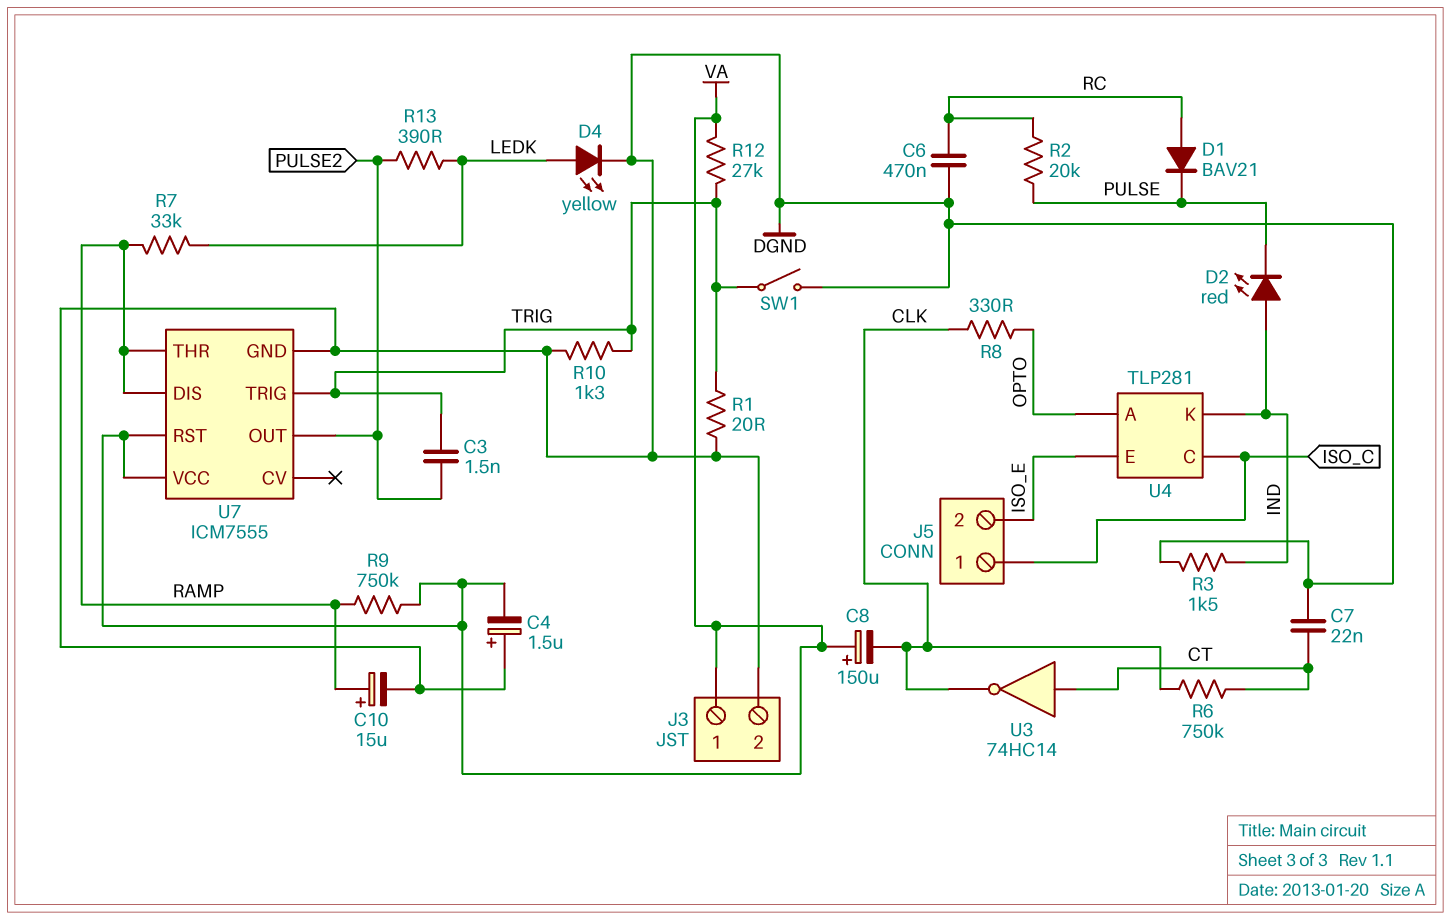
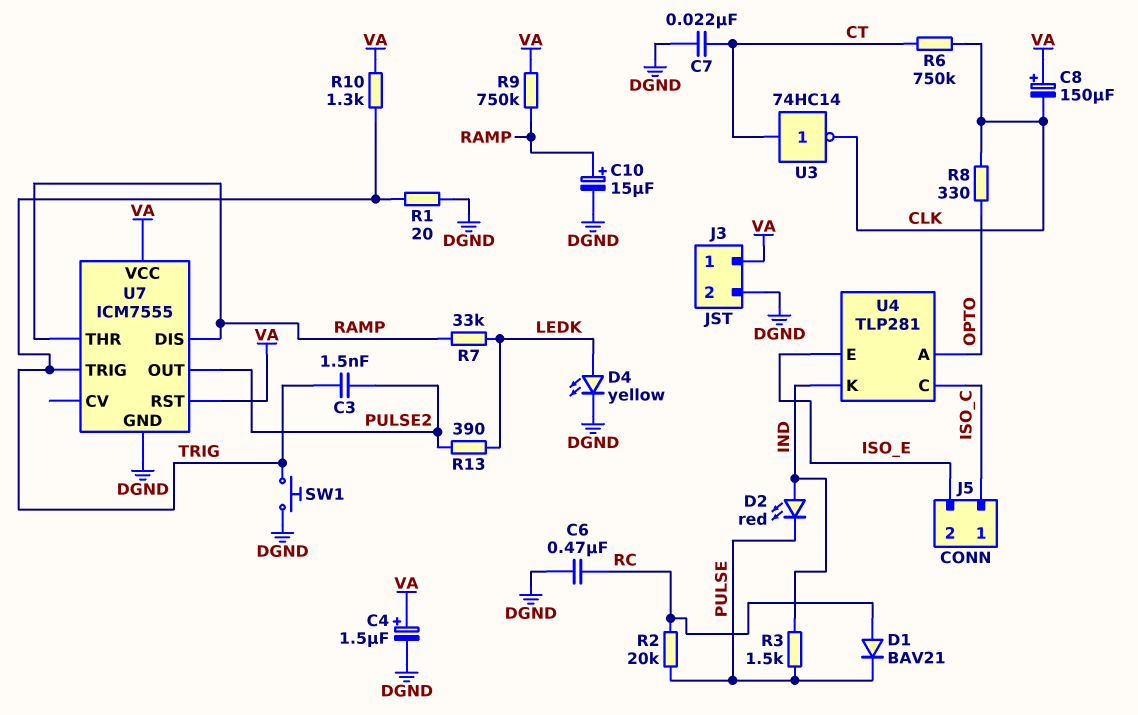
C4: 1.5uF (plus DGND, minus VA) -> 1.5uF (plus VA, minus DGND)
R3: 1.5k (DGND, IND) -> 1.5k (IND, PULSE)
R10: 1.3k (DGND, TRIG) -> 1.3k (TRIG, VA)
R12: 27k (TRIG, VA) -> none
SW1: switch (DGND, TRIG) -> button (DGND, TRIG)

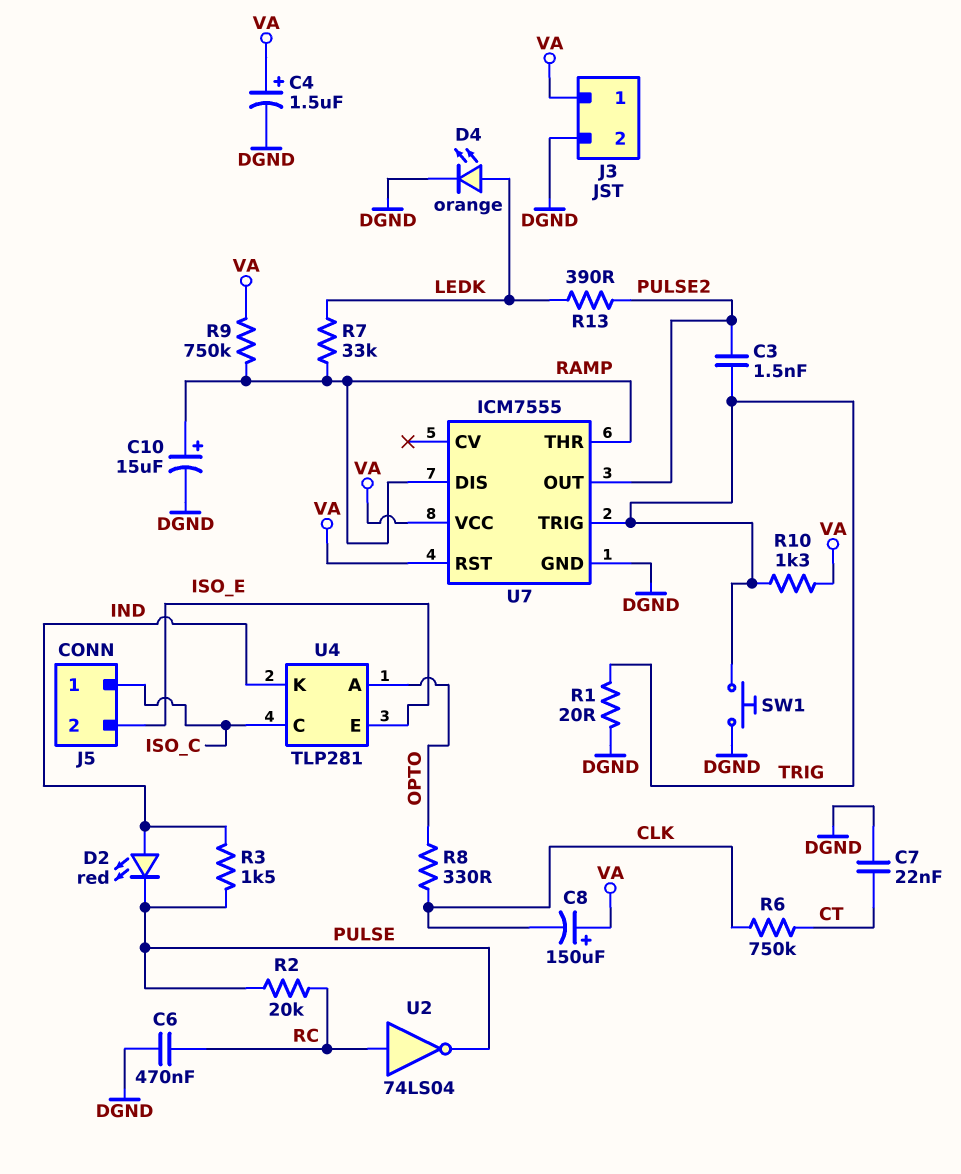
D1: diode BAV21 (A RC, K PULSE) -> none
D4: LED yellow (A LEDK, K DGND) -> LED orange (A LEDK, K DGND)
U2: none -> NOT 74LS04 (in RC, out PULSE)
U3: NOT 74HC14 (in CT, out CLK) -> none

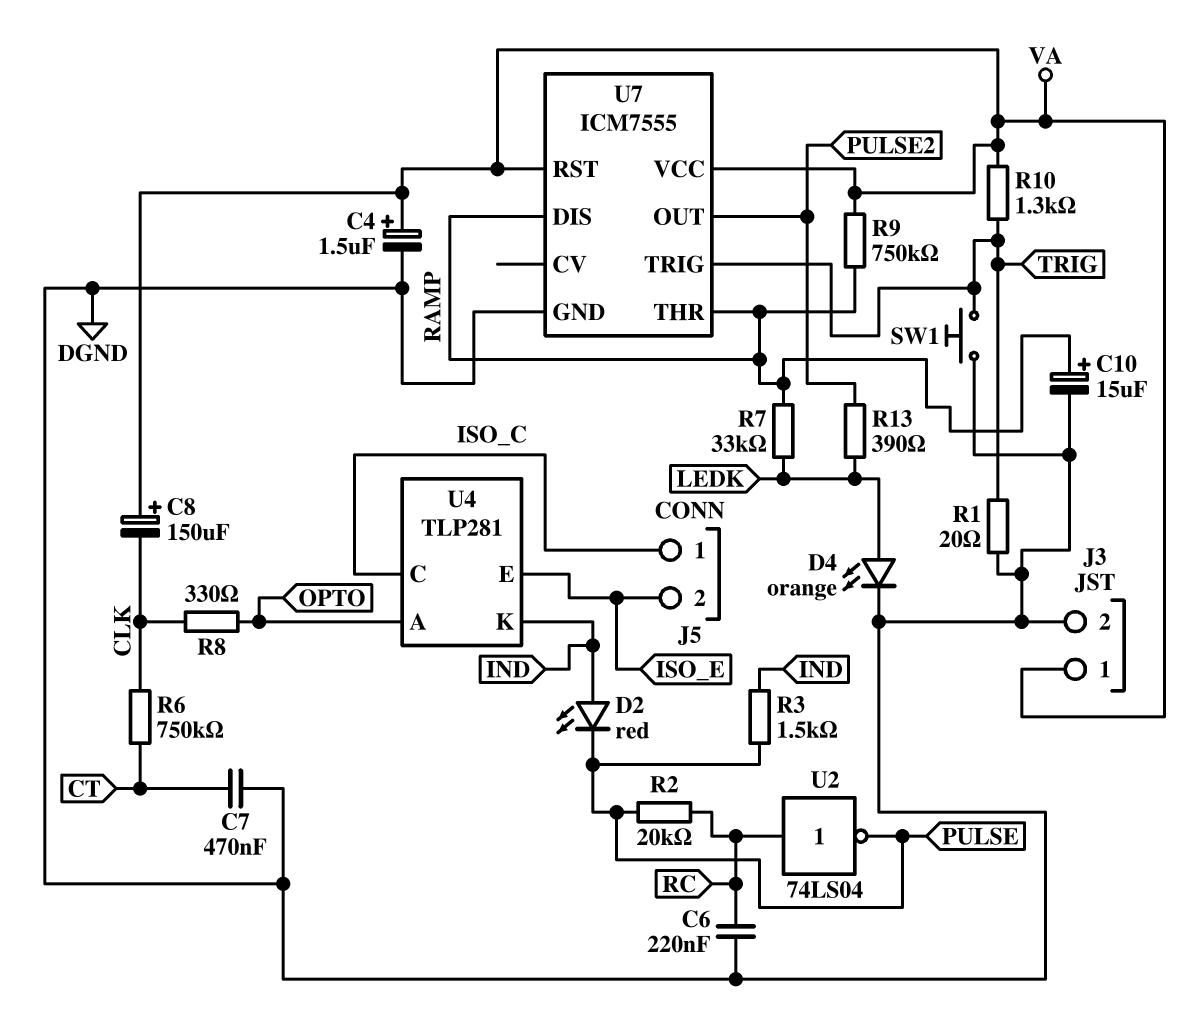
C3: 1.5nF (PULSE2, TRIG) -> none
C6: 470nF (DGND, RC) -> 220nF (DGND, RC)
C7: 22nF (CT, DGND) -> 470nF (CT, DGND)

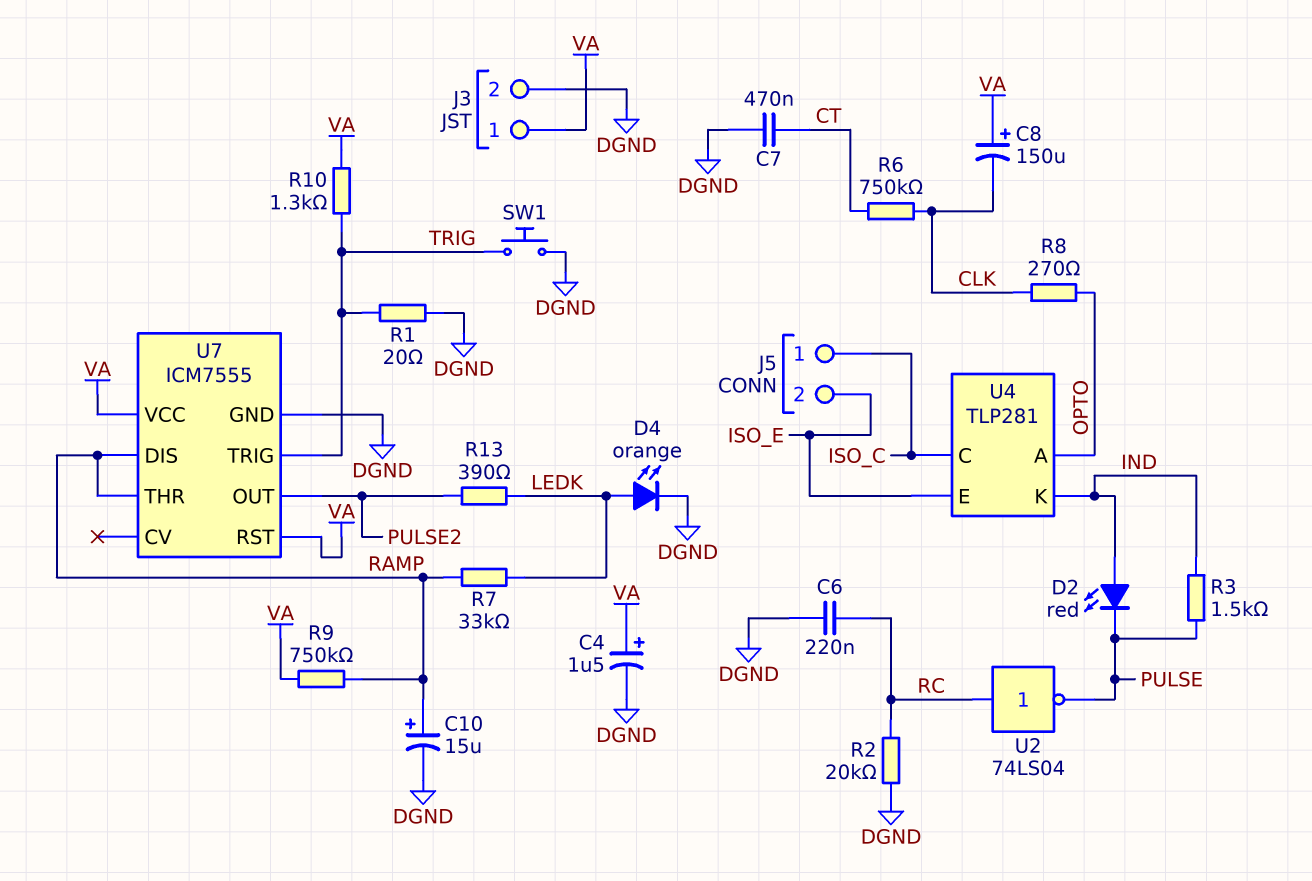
R2: 20k (PULSE, RC) -> 20k (DGND, RC)
R8: 330 (CLK, OPTO) -> 270 (CLK, OPTO)

